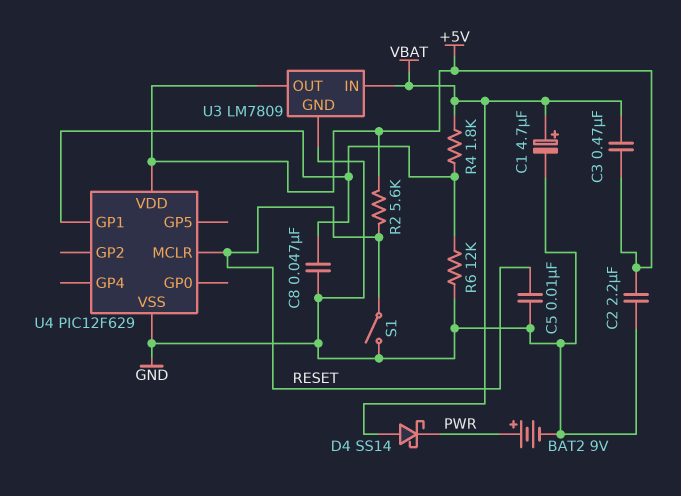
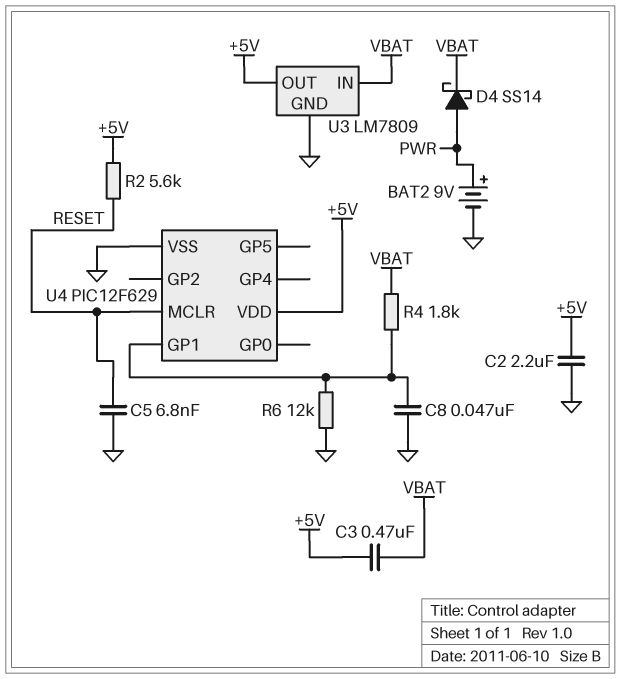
C1: 4.7uF (plus VBAT, minus GND) -> none
C5: 10nF (GND, RESET) -> 6.8nF (GND, RESET)
D4: schottky SS14 (A VBAT, K PWR) -> schottky SS14 (A PWR, K VBAT)
S1: switch (GND, RESET) -> none

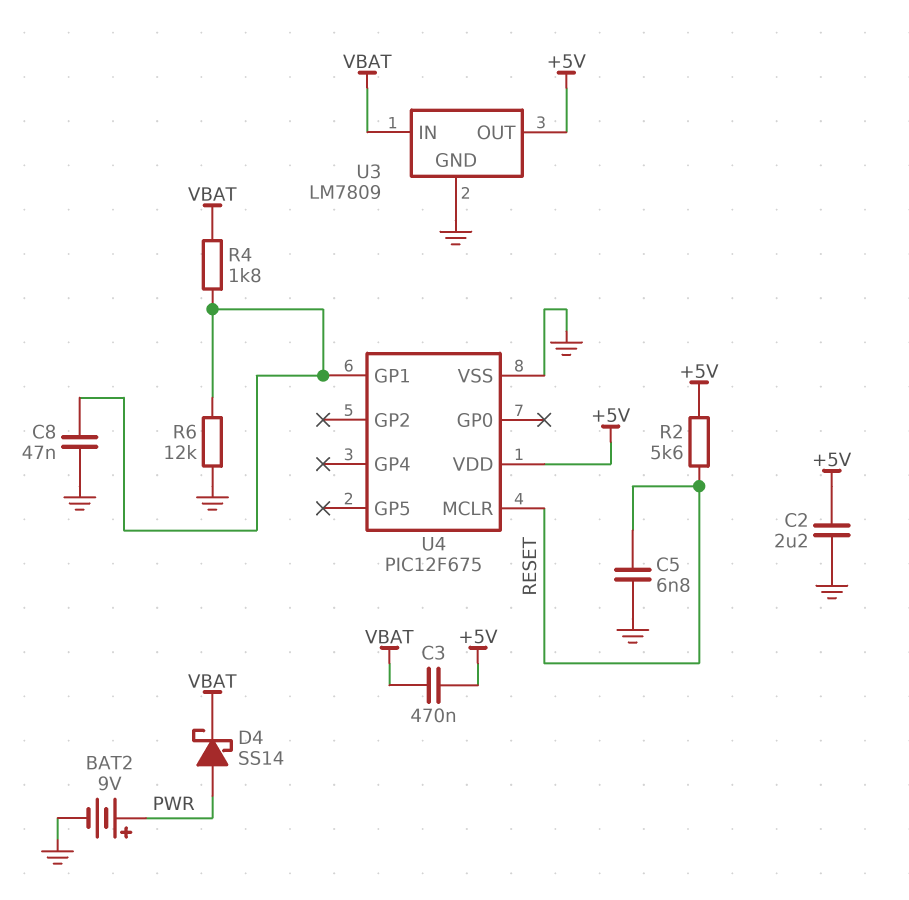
U4: PIC12F629 -> PIC12F675

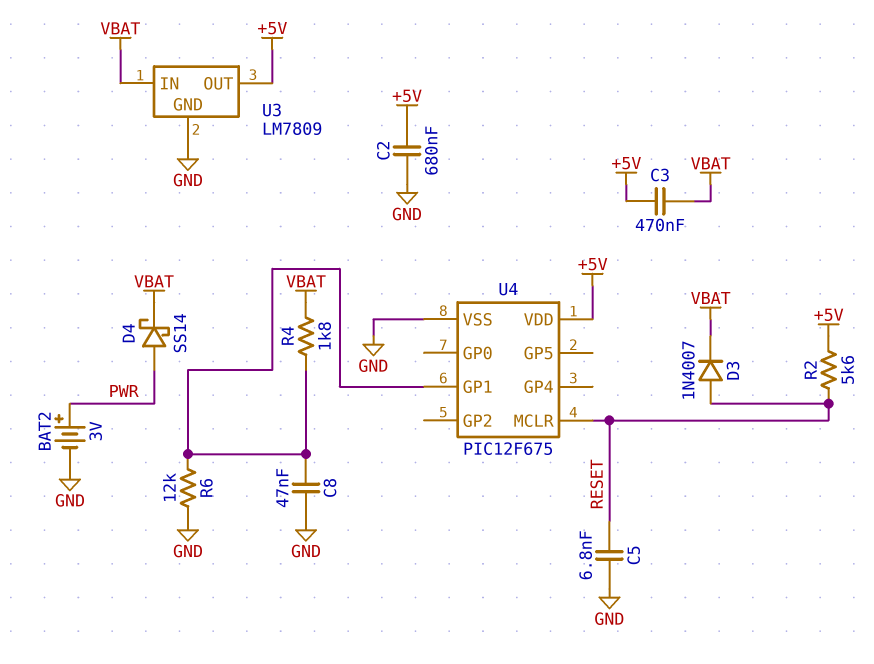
BAT2: 9V (plus PWR, minus GND) -> 3V (plus PWR, minus GND)
C2: 2.2uF (+5V, GND) -> 680nF (+5V, GND)
D3: none -> diode 1N4007 (A RESET, K VBAT)

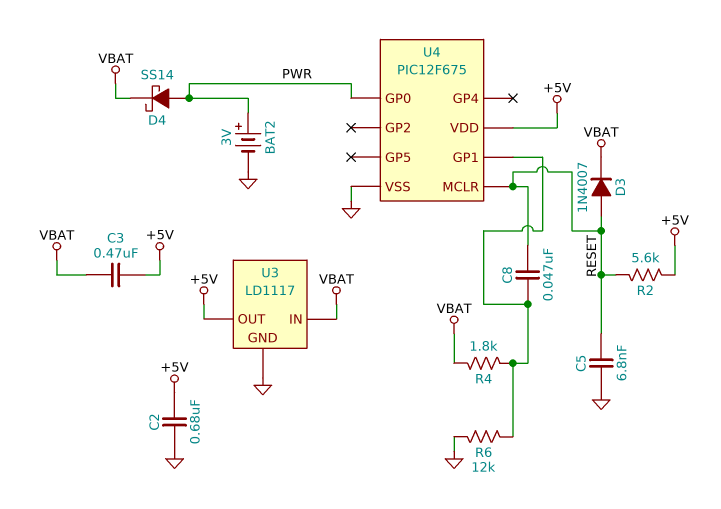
C8: 47nF (GND, U4/GP1) -> 47nF (RESET, U4/GP1)
U3: LM7809 -> LD1117
U4 pin GP0: none -> PWR

